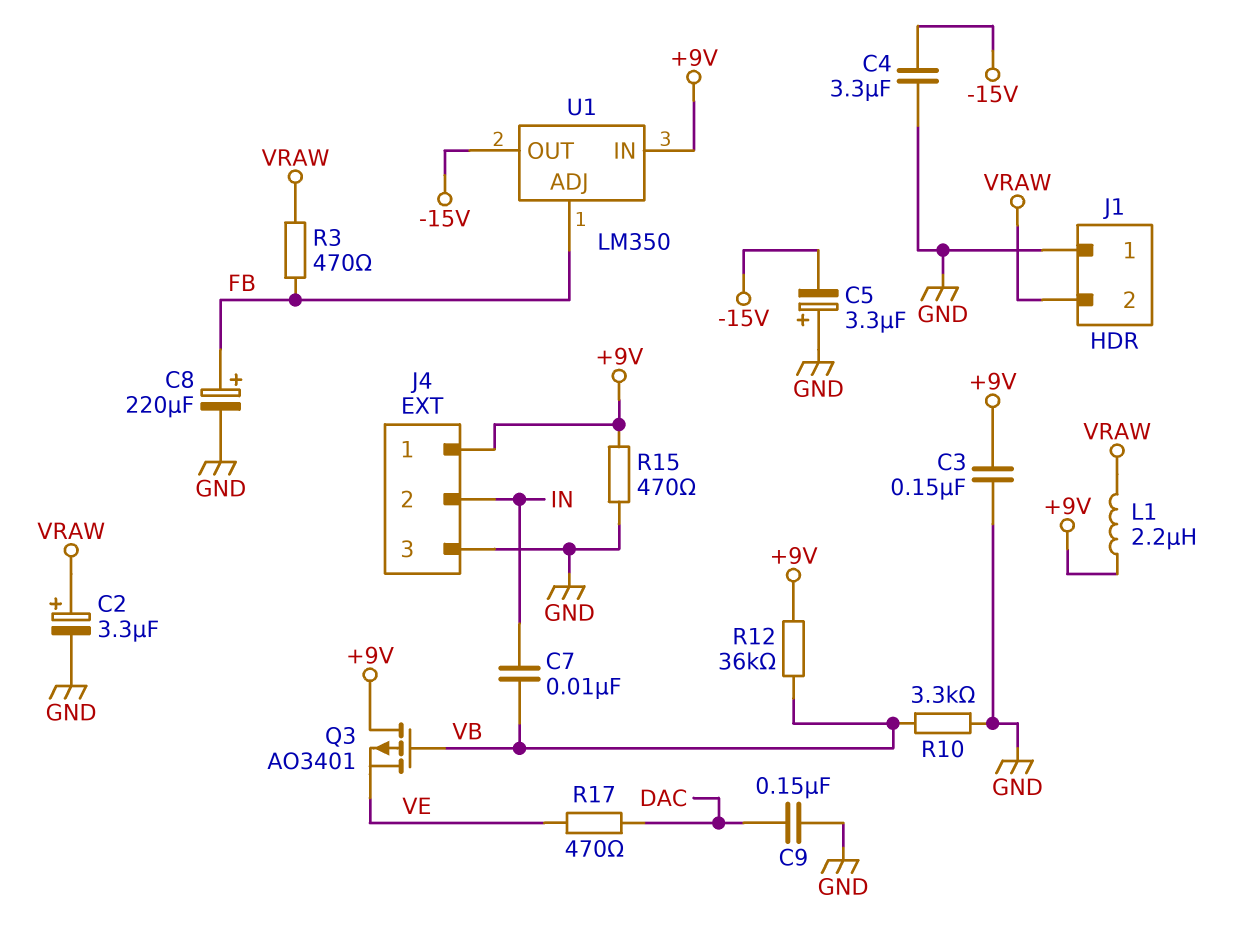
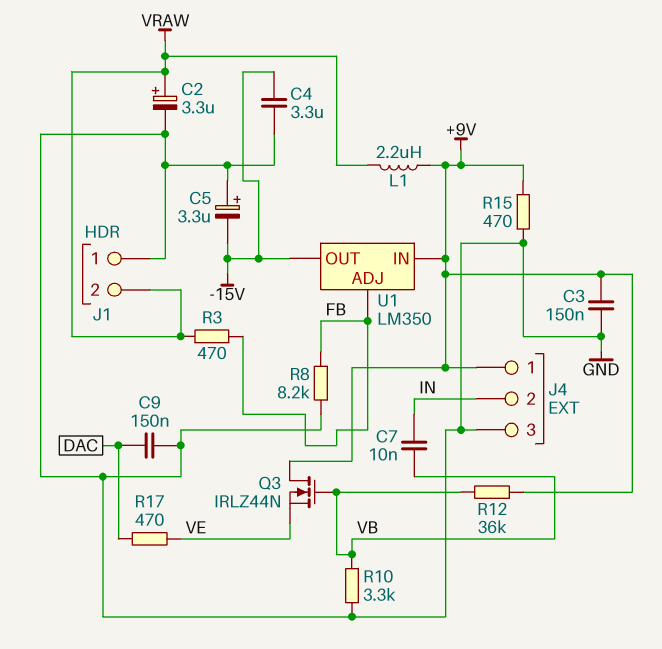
C8: 220uF (plus FB, minus GND) -> none
Q3: PMOS AO3401 (G VB, D +9V, S VE) -> NMOS IRLZ44N (G VB, D +9V, S VE)
R8: none -> 8.2k (FB, GND)

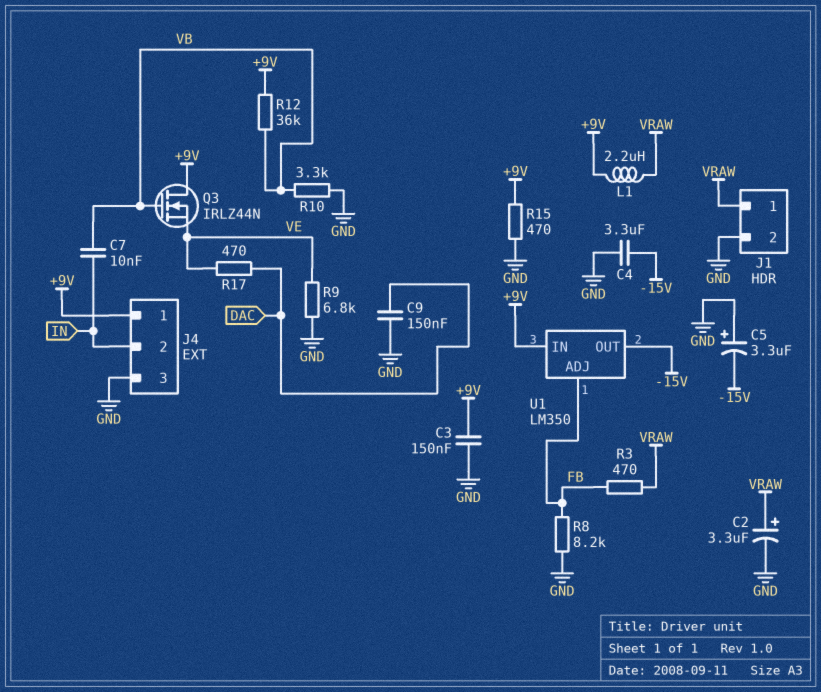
J1 pin 1: GND -> VRAW
J1 pin 2: VRAW -> GND
R9: none -> 6.8k (GND, VE)

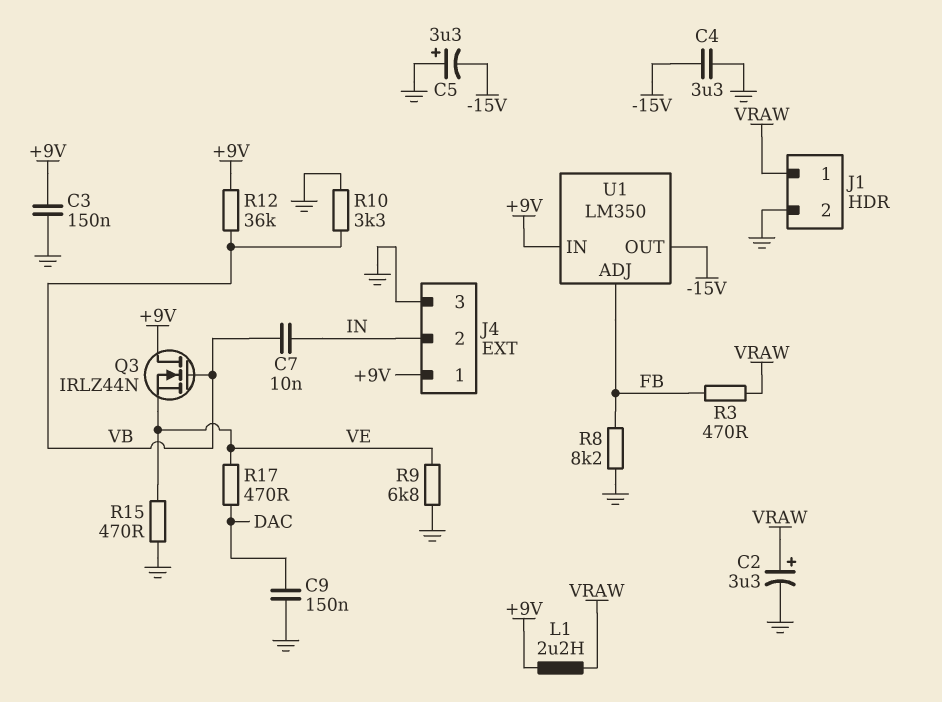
R15: 470 (+9V, GND) -> 470 (GND, VE)

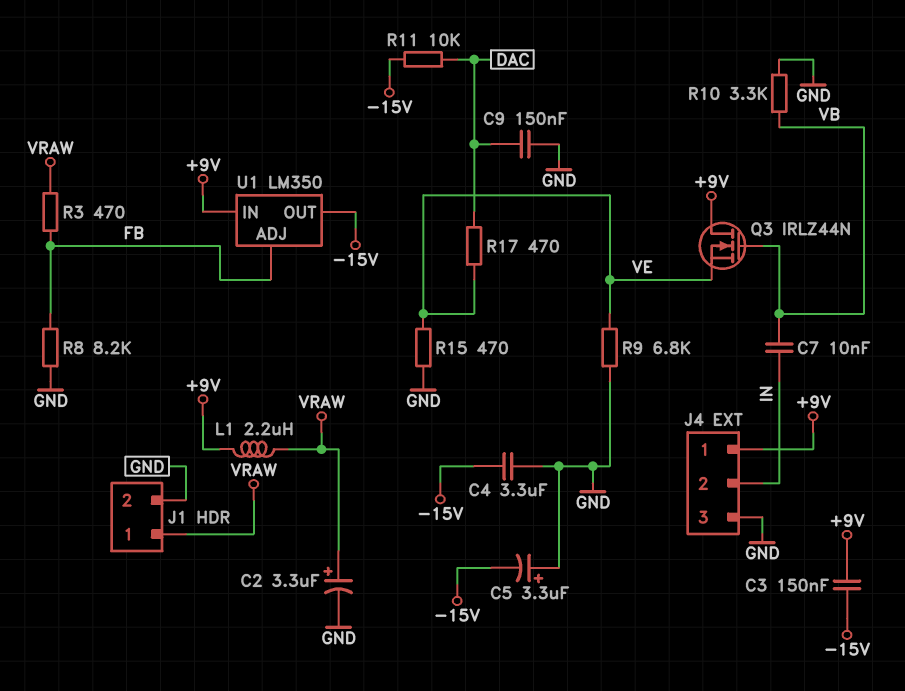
C3: 150nF (+9V, GND) -> 150nF (+9V, -15V)
R11: none -> 10k (-15V, DAC)
R12: 36k (+9V, VB) -> none

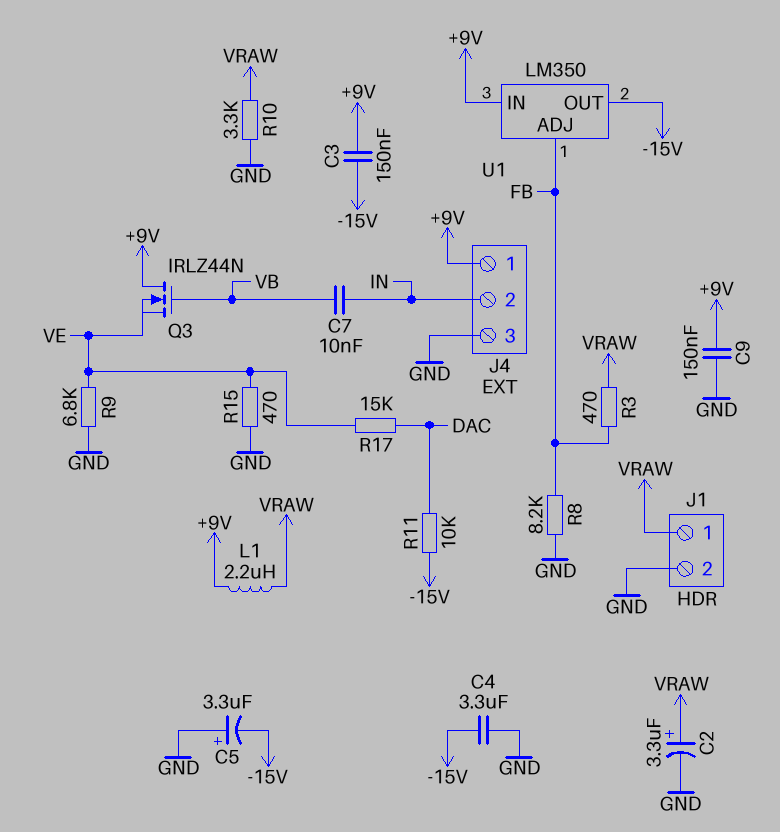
C9: 150nF (DAC, GND) -> 150nF (+9V, GND)
R10: 3.3k (GND, VB) -> 3.3k (GND, VRAW)
R17: 470 (DAC, VE) -> 15k (DAC, VE)

